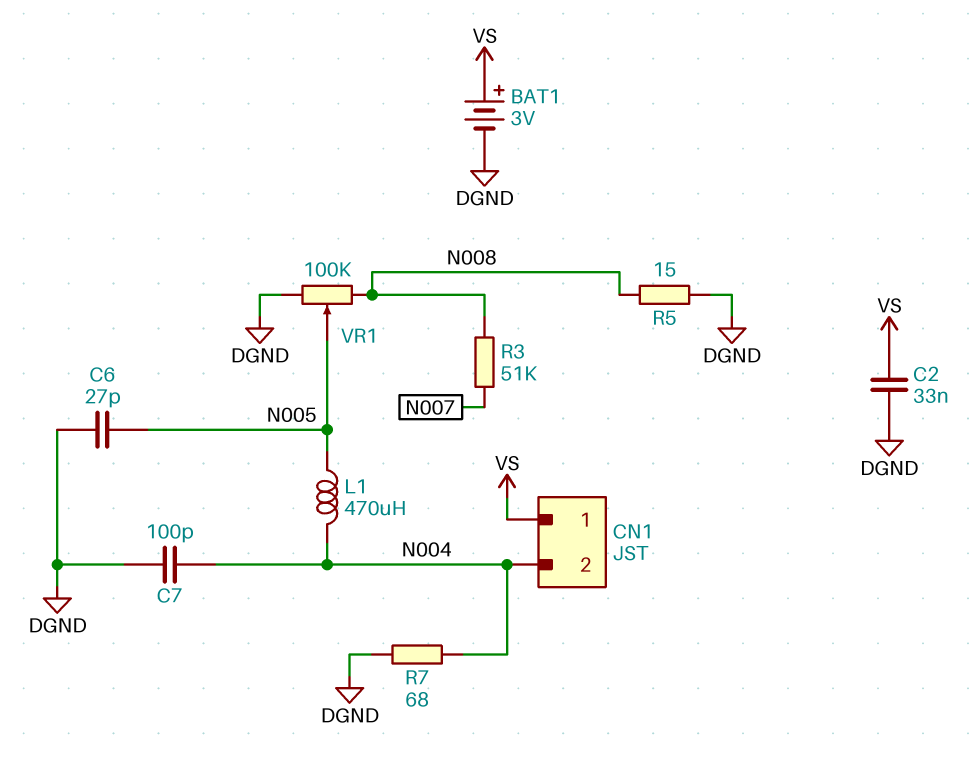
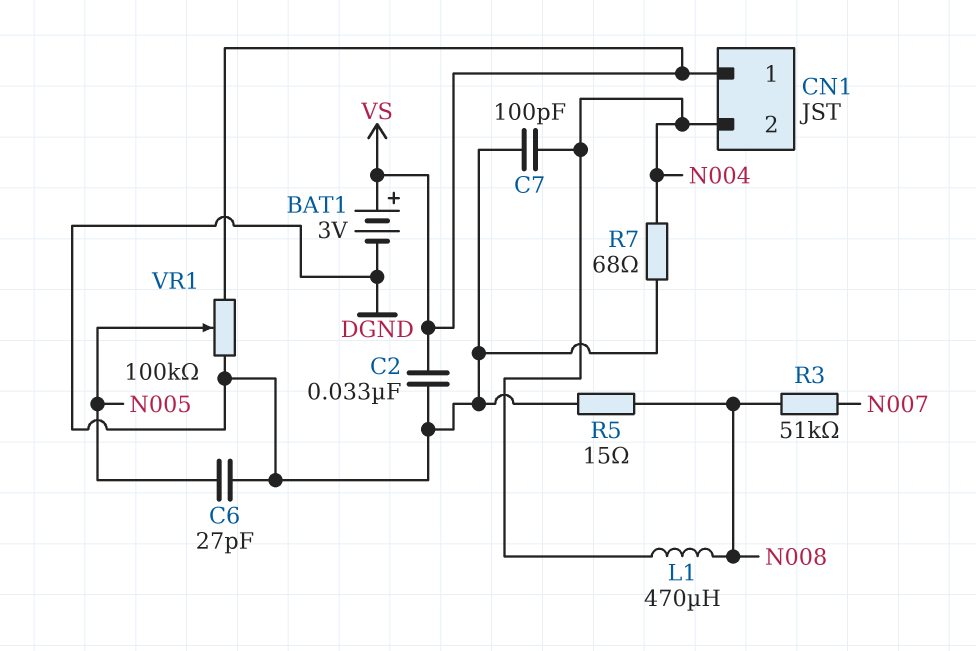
L1: 470uH (N004, N005) -> 470uH (N004, N008)
VR1: 100k (DGND, N008, wiper N005) -> 100k (DGND, VS, wiper N005)

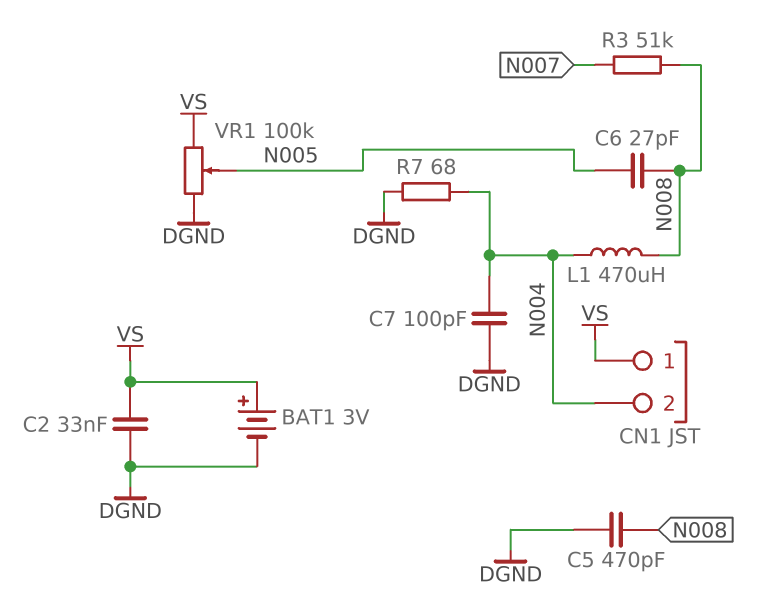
C5: none -> 470pF (DGND, N008)
C6: 27pF (DGND, N005) -> 27pF (N005, N008)
R5: 15 (DGND, N008) -> none

